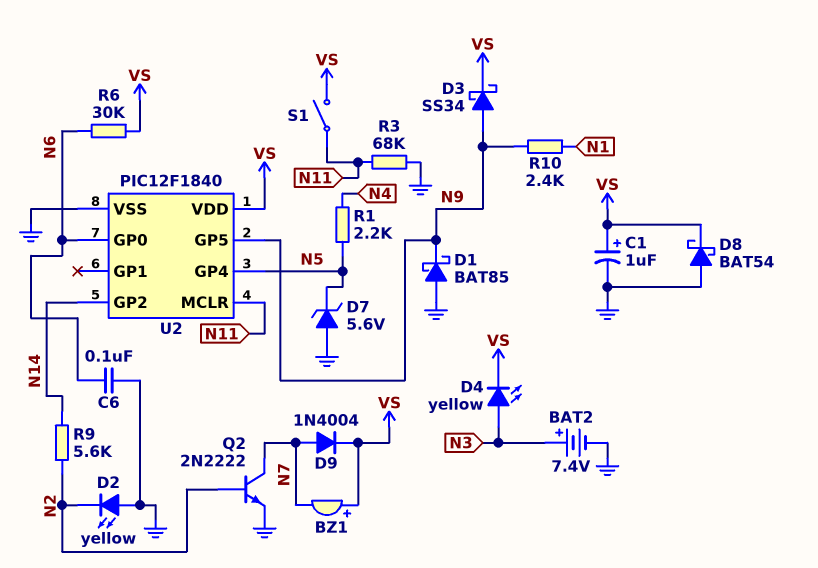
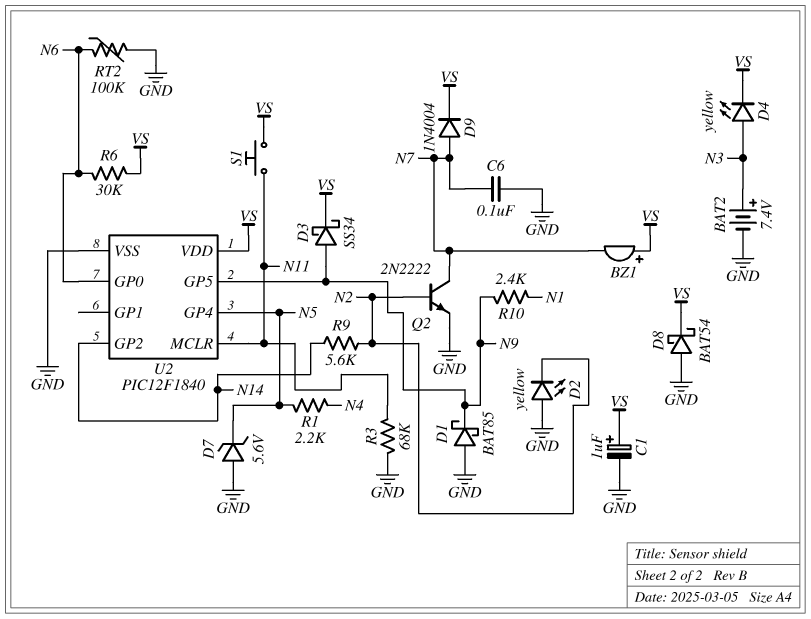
C6: 100nF (GND, N6) -> 100nF (GND, N7)
RT2: none -> 100k (GND, N6)
S1: switch (N11, VS) -> button (N11, VS)

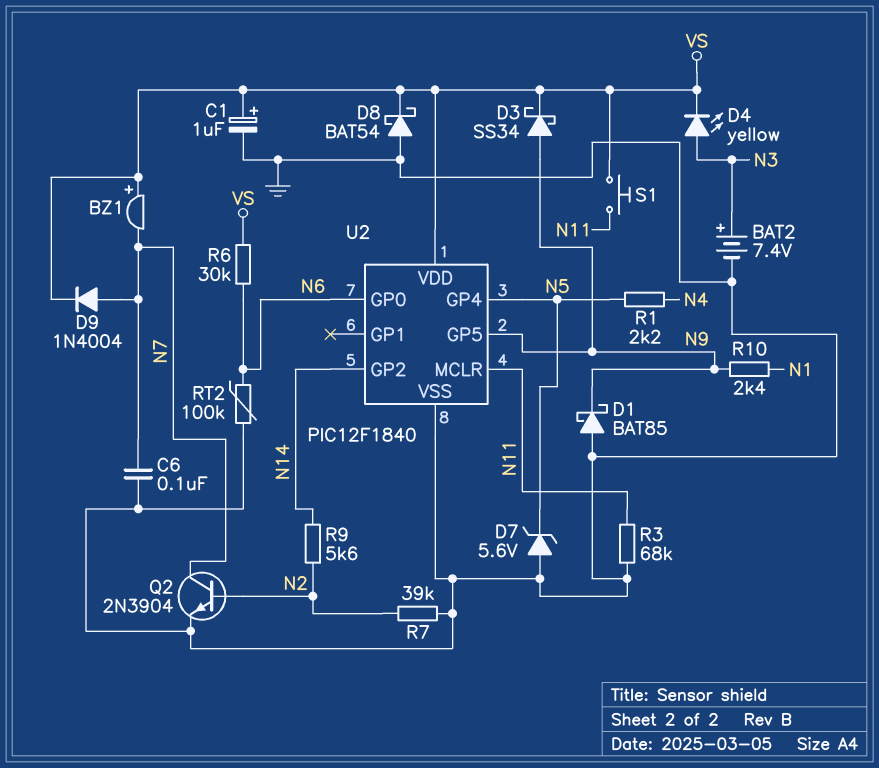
D2: LED yellow (A GND, K N2) -> none
Q2: NPN 2N2222 (B N2, C N7, E GND) -> NPN 2N3904 (B N2, C N7, E GND)
R7: none -> 39k (GND, N2)

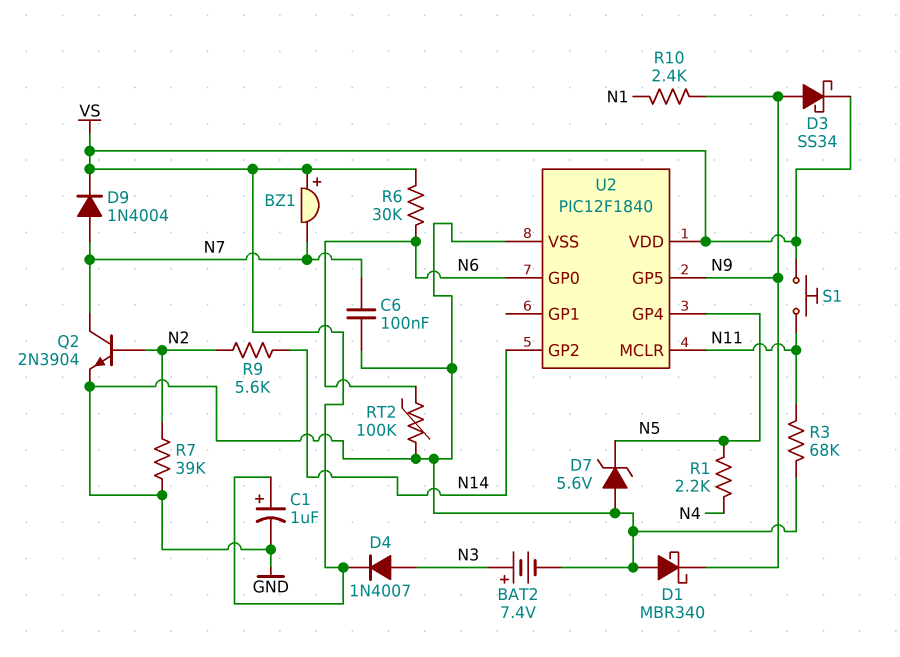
D1: schottky BAT85 (A GND, K N9) -> schottky MBR340 (A GND, K N9)
D4: LED yellow (A N3, K VS) -> diode 1N4007 (A N3, K VS)
D8: schottky BAT54 (A GND, K VS) -> none

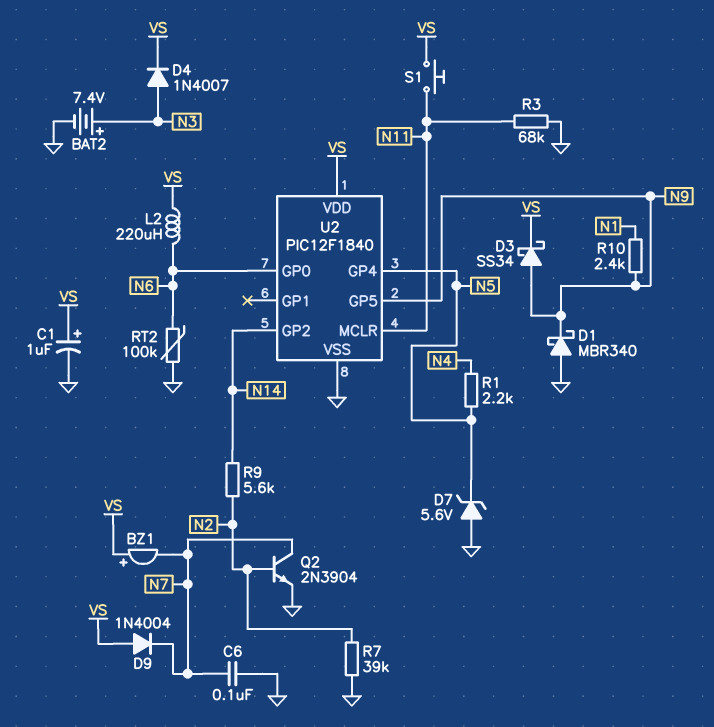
D9: diode 1N4004 (A N7, K VS) -> diode 1N4004 (A VS, K N7)
L2: none -> 220uH (N6, VS)
R6: 30k (N6, VS) -> none

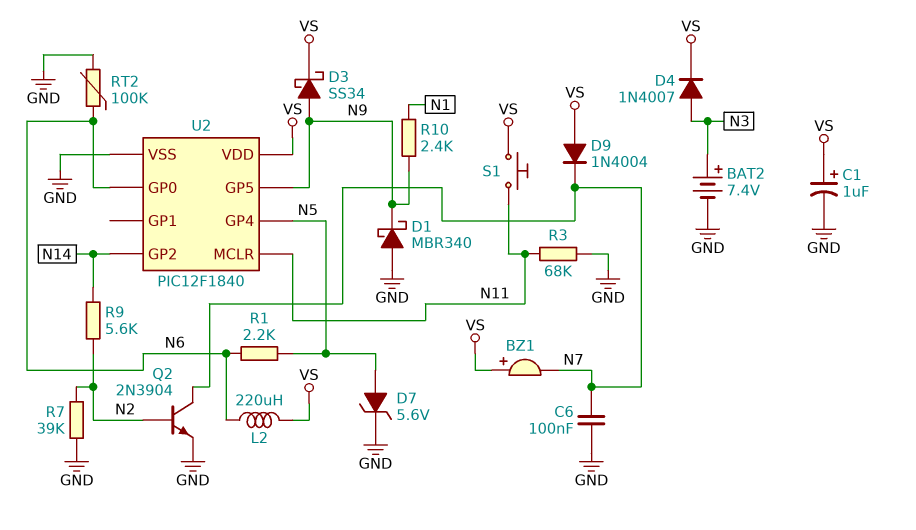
D7: zener 5.6V (A GND, K N5) -> zener 5.6V (A N5, K GND)
R1: 2.2k (N4, N5) -> 2.2k (N5, N6)

